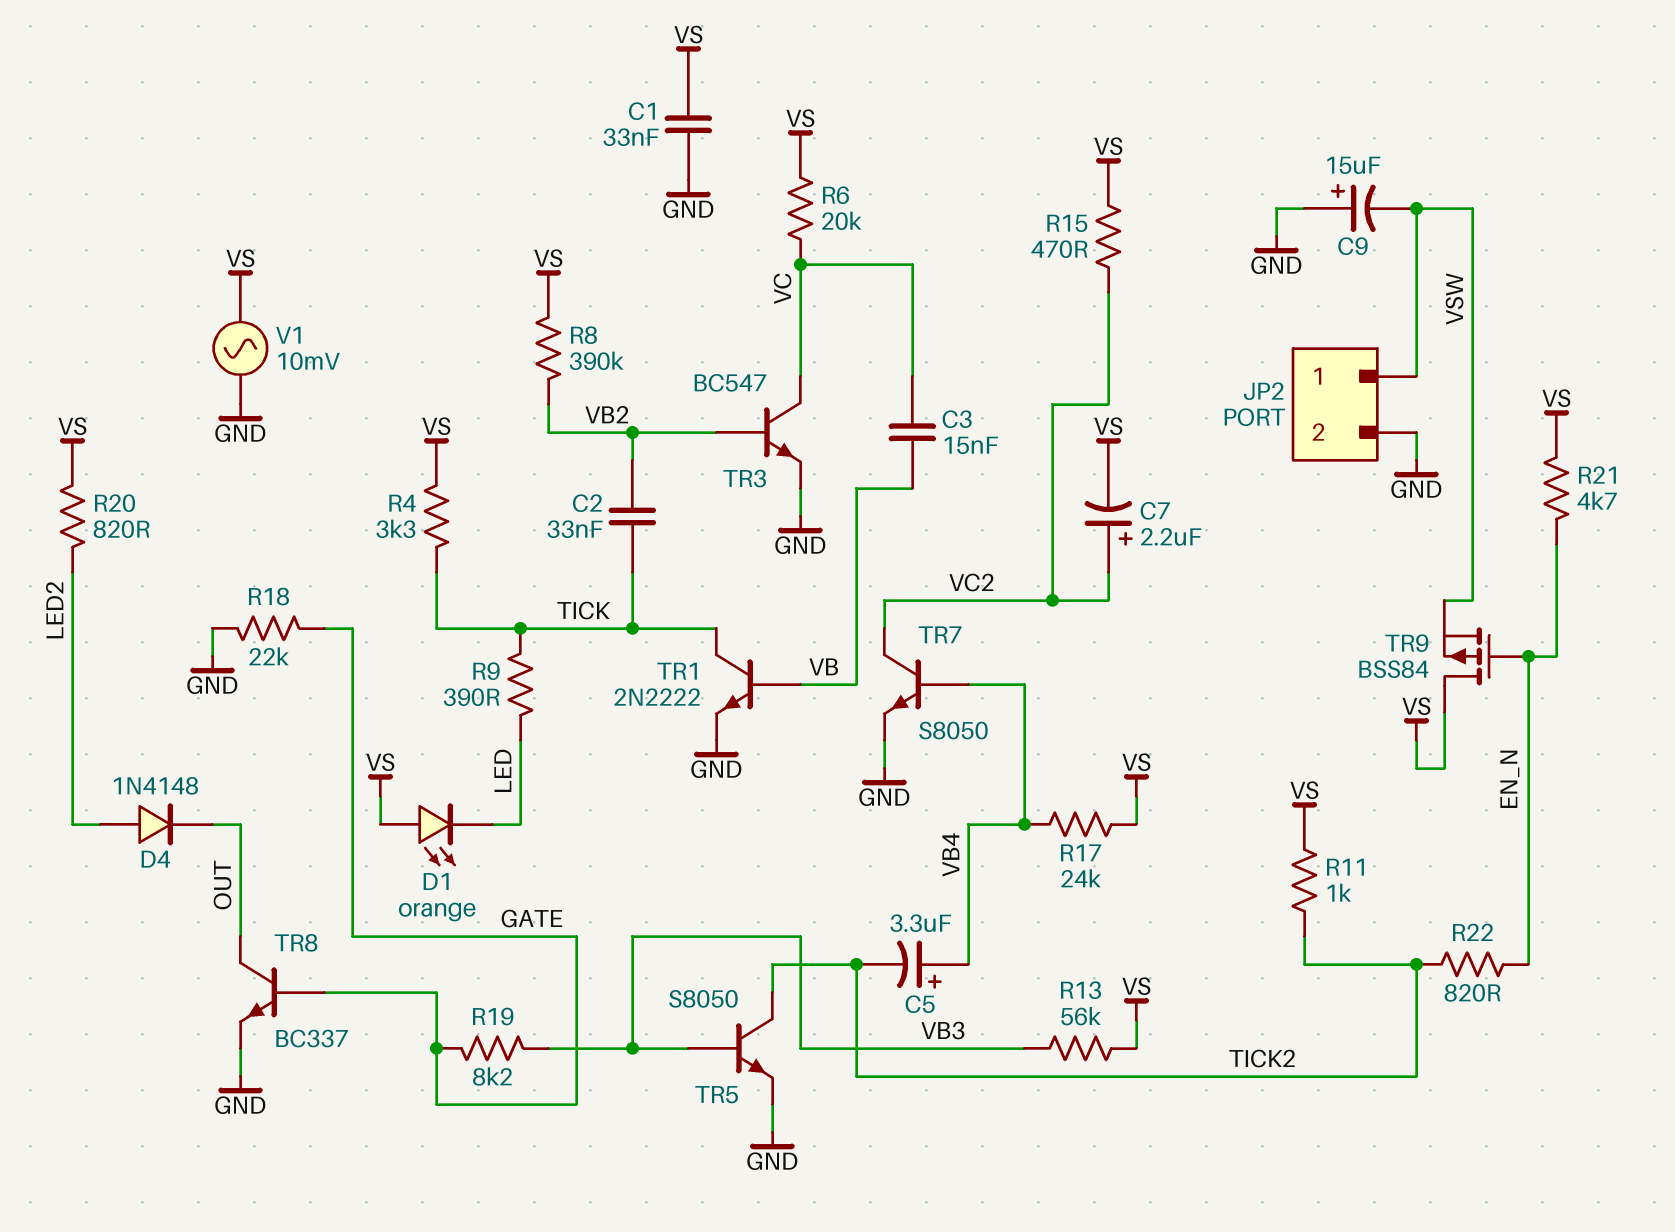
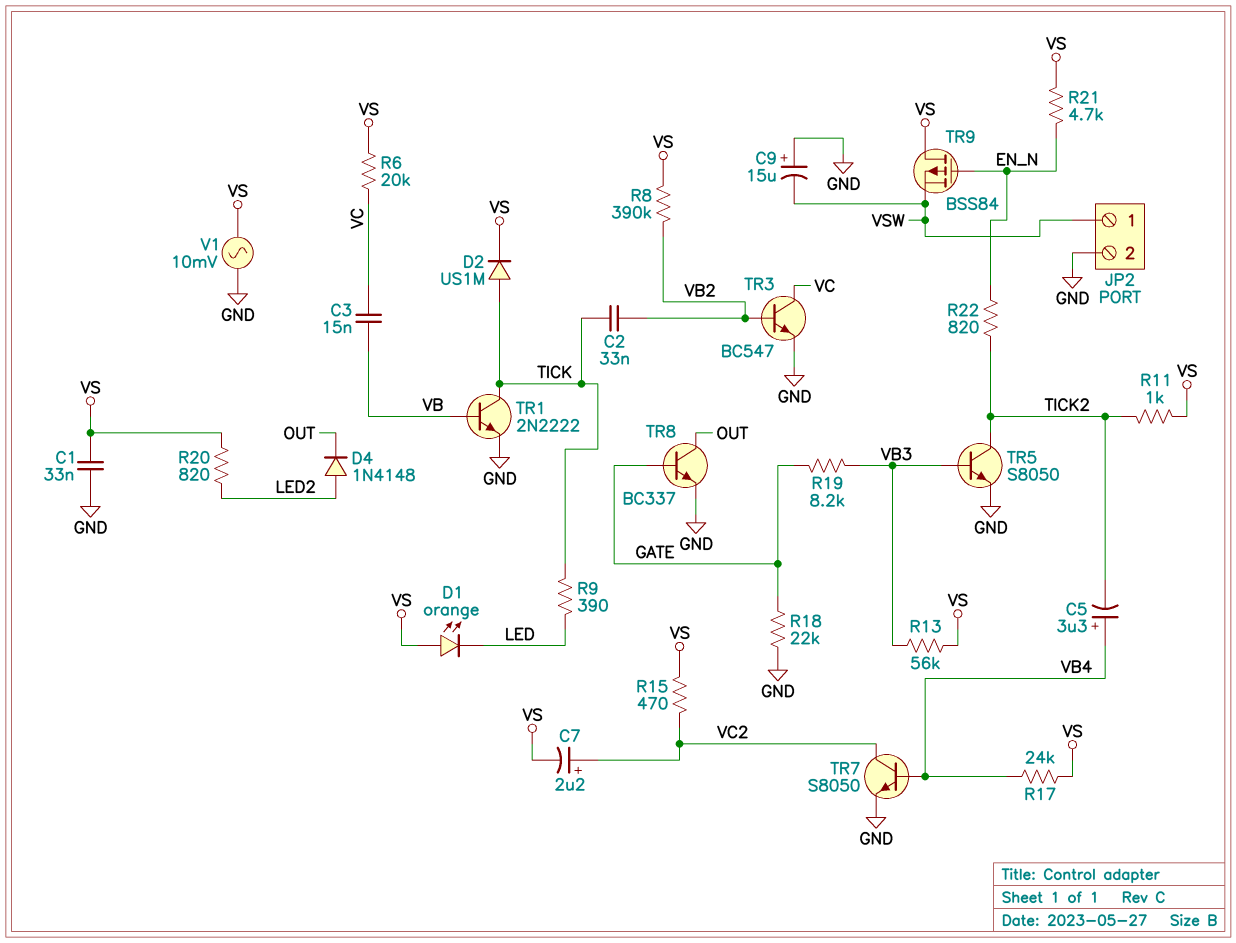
D2: none -> diode US1M (A TICK, K VS)
R4: 3.3k (TICK, VS) -> none

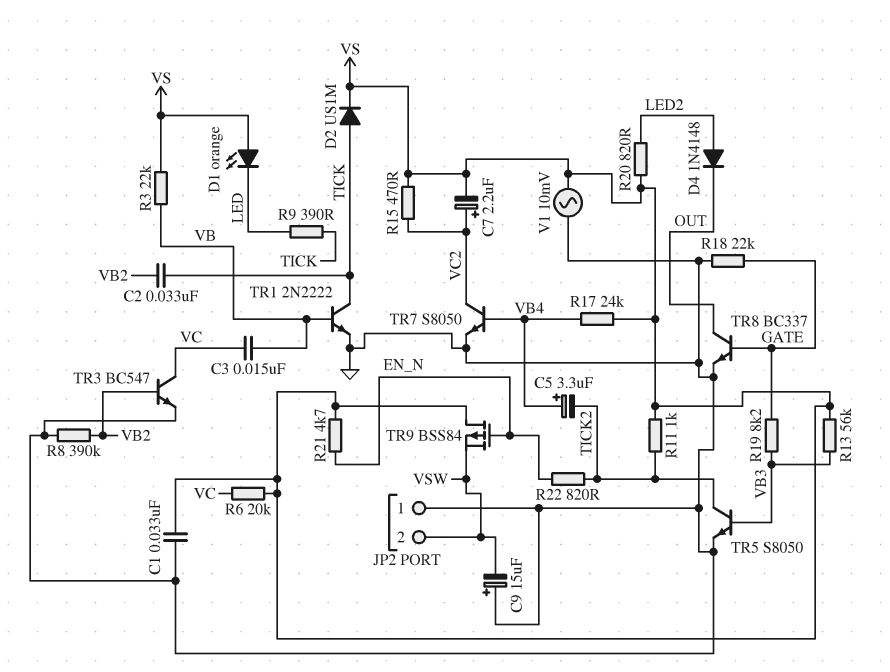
JP2 pin 1: VSW -> GND
JP2 pin 2: GND -> VSW
R3: none -> 22k (VB, VS)
R8: 390k (VB2, VS) -> 390k (GND, VB2)

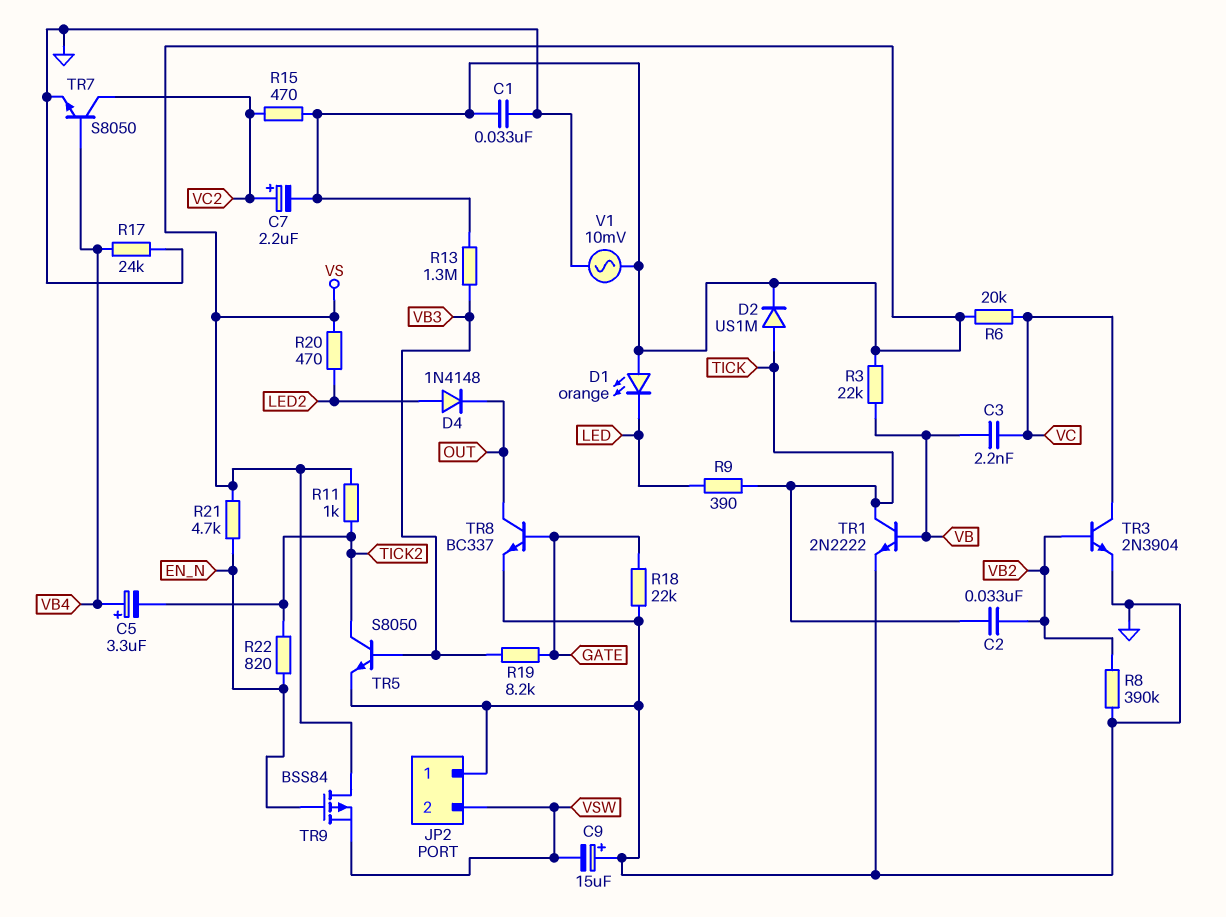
C3: 15nF (VB, VC) -> 2.2nF (VB, VC)
R13: 56k (VB3, VS) -> 1.3M (VB3, VS)
R17: 24k (VB4, VS) -> 24k (GND, VB4)
R20: 820 (LED2, VS) -> 470 (LED2, VS)
TR3: NPN BC547 (B VB2, C VC, E GND) -> NPN 2N3904 (B VB2, C VC, E GND)

